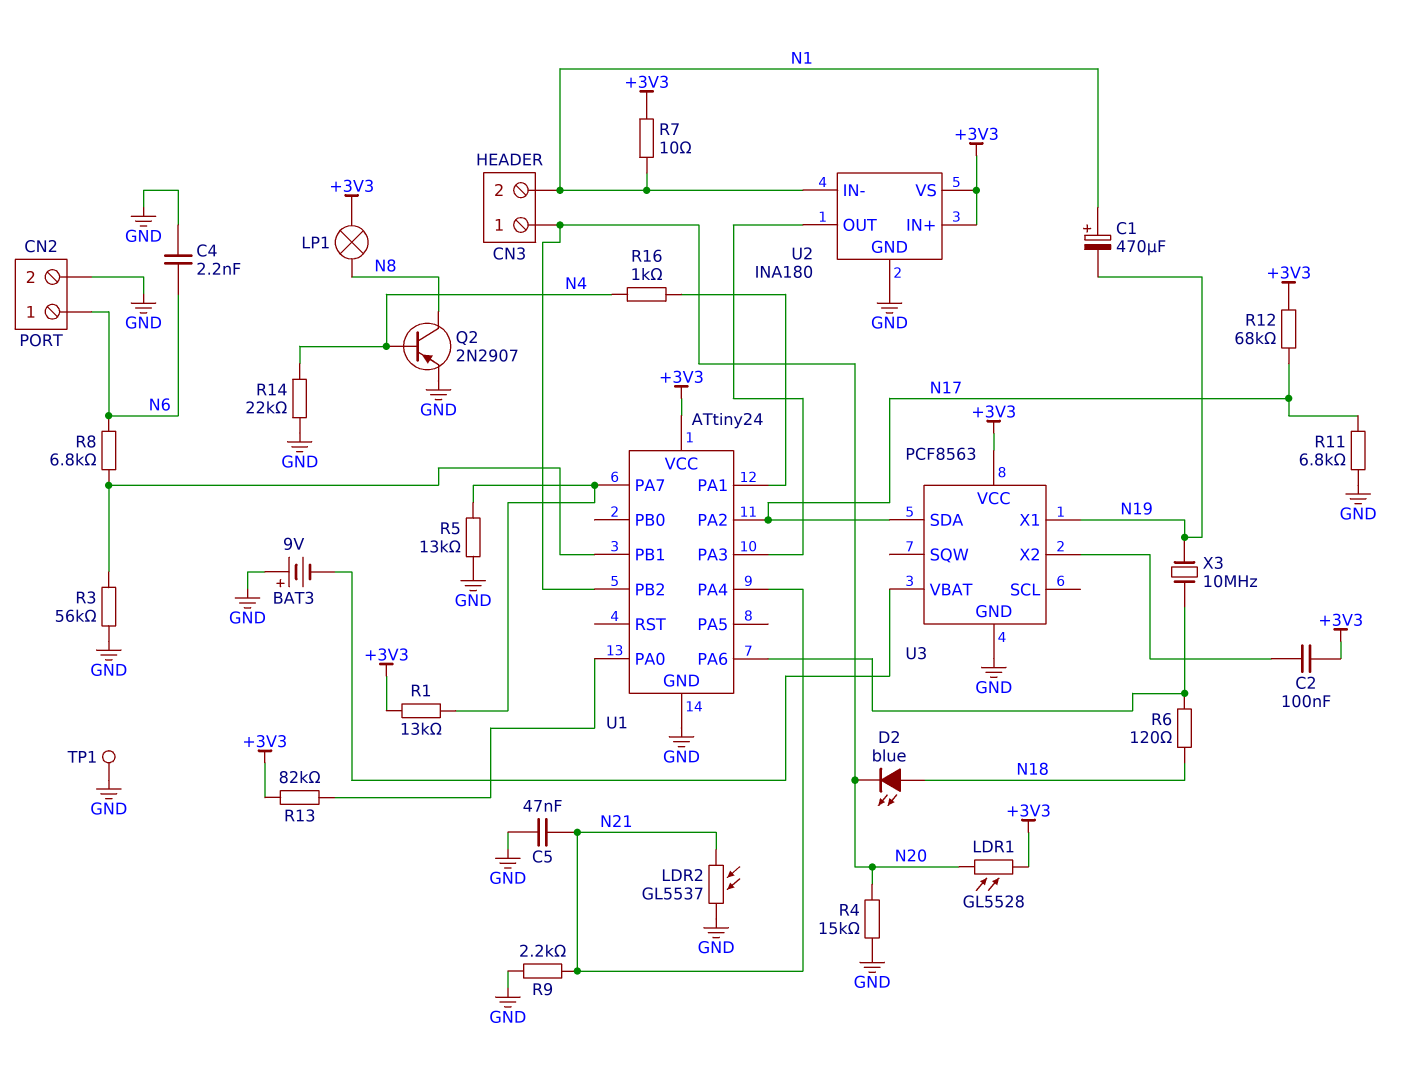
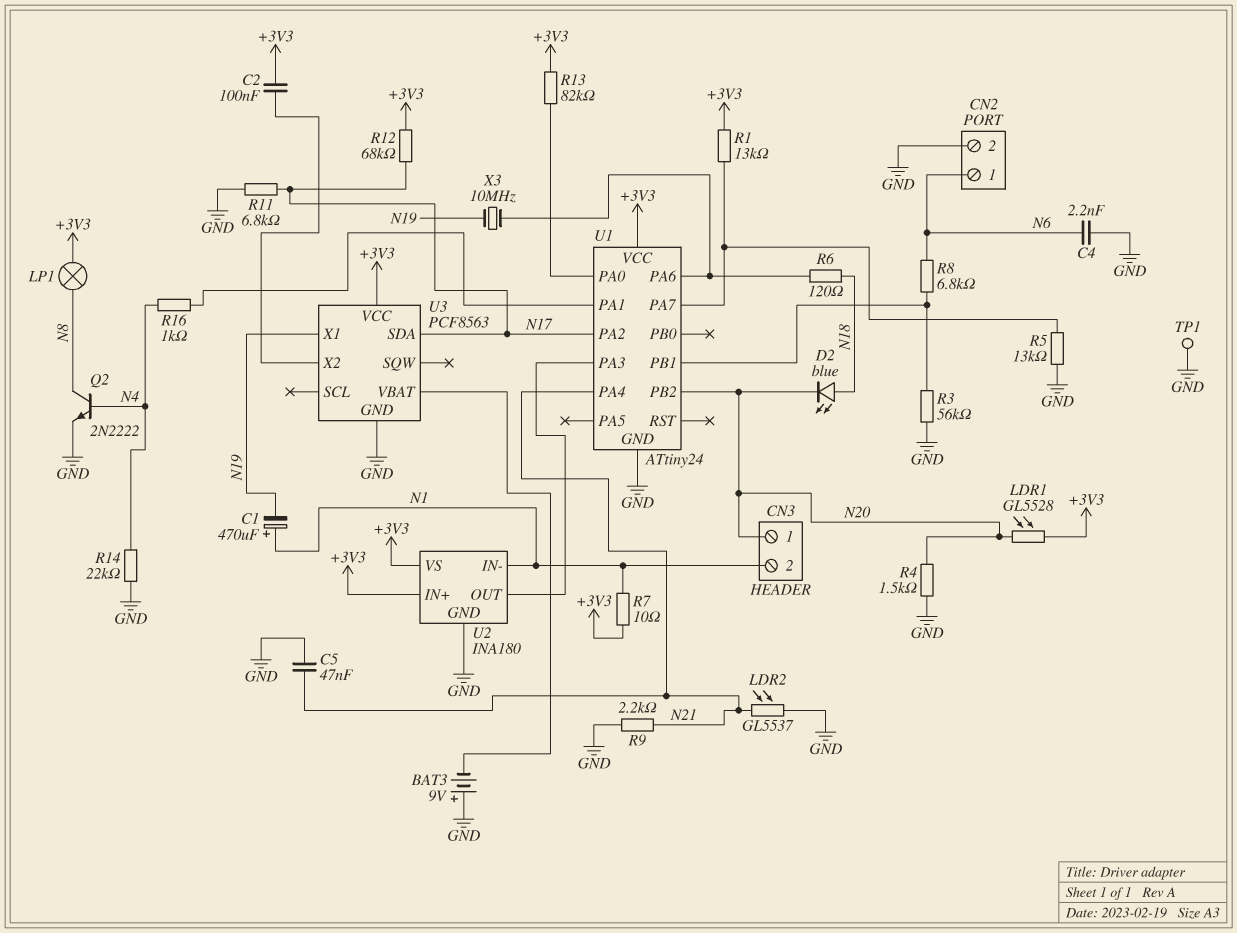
Q2: PNP 2N2907 (B N4, C N8, E GND) -> NPN 2N2222 (B N4, C N8, E GND)
R4: 15k (GND, N20) -> 1.5k (GND, N20)

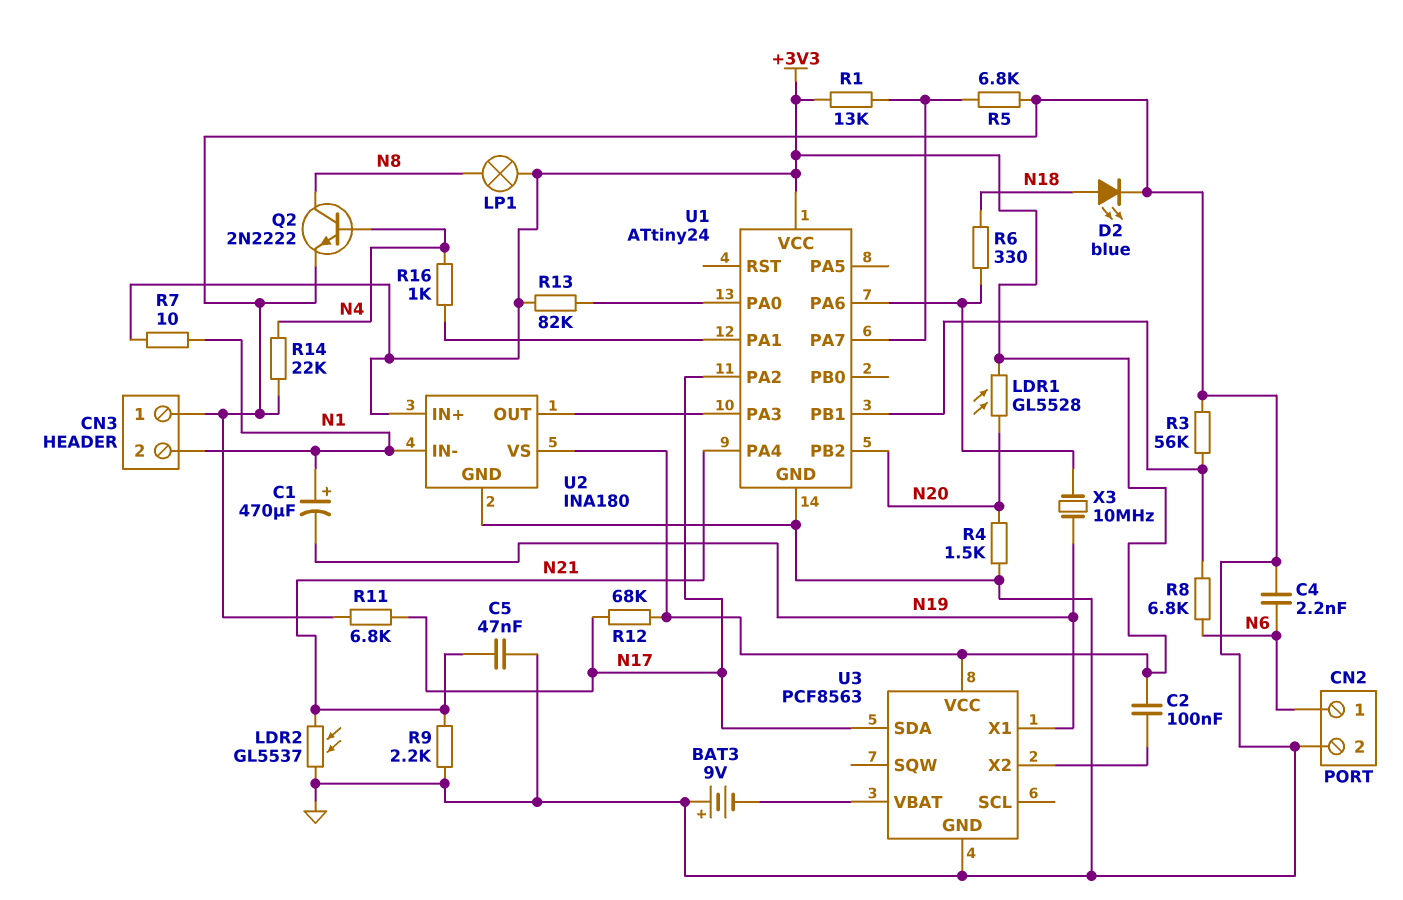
CN3 pin 1: N20 -> GND
D2: LED blue (A N18, K N20) -> LED blue (A N18, K GND)
R5: 13k (GND, U1/PA7) -> 6.8k (GND, U1/PA7)
R6: 120 (N18, U1/PA6) -> 330 (N18, U1/PA6)
TP1: test point (GND) -> none

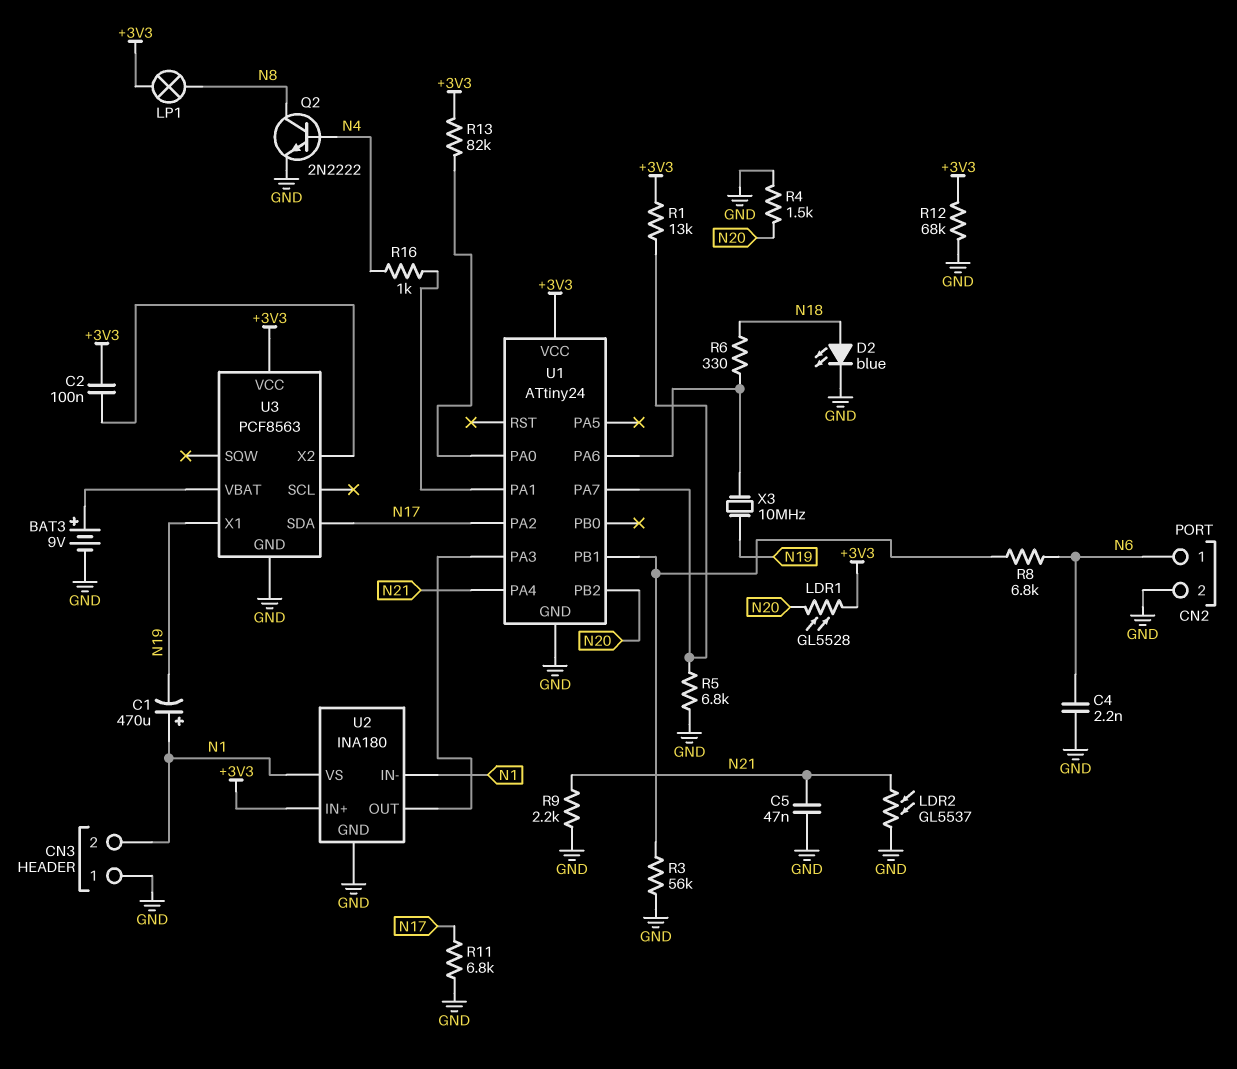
BAT3: 9V (plus GND, minus U3/VBAT) -> 9V (plus U3/VBAT, minus GND)
R7: 10 (+3V3, N1) -> none
R12: 68k (+3V3, N17) -> 68k (+3V3, GND)
R14: 22k (GND, N4) -> none
U2 pin VS: +3V3 -> N1

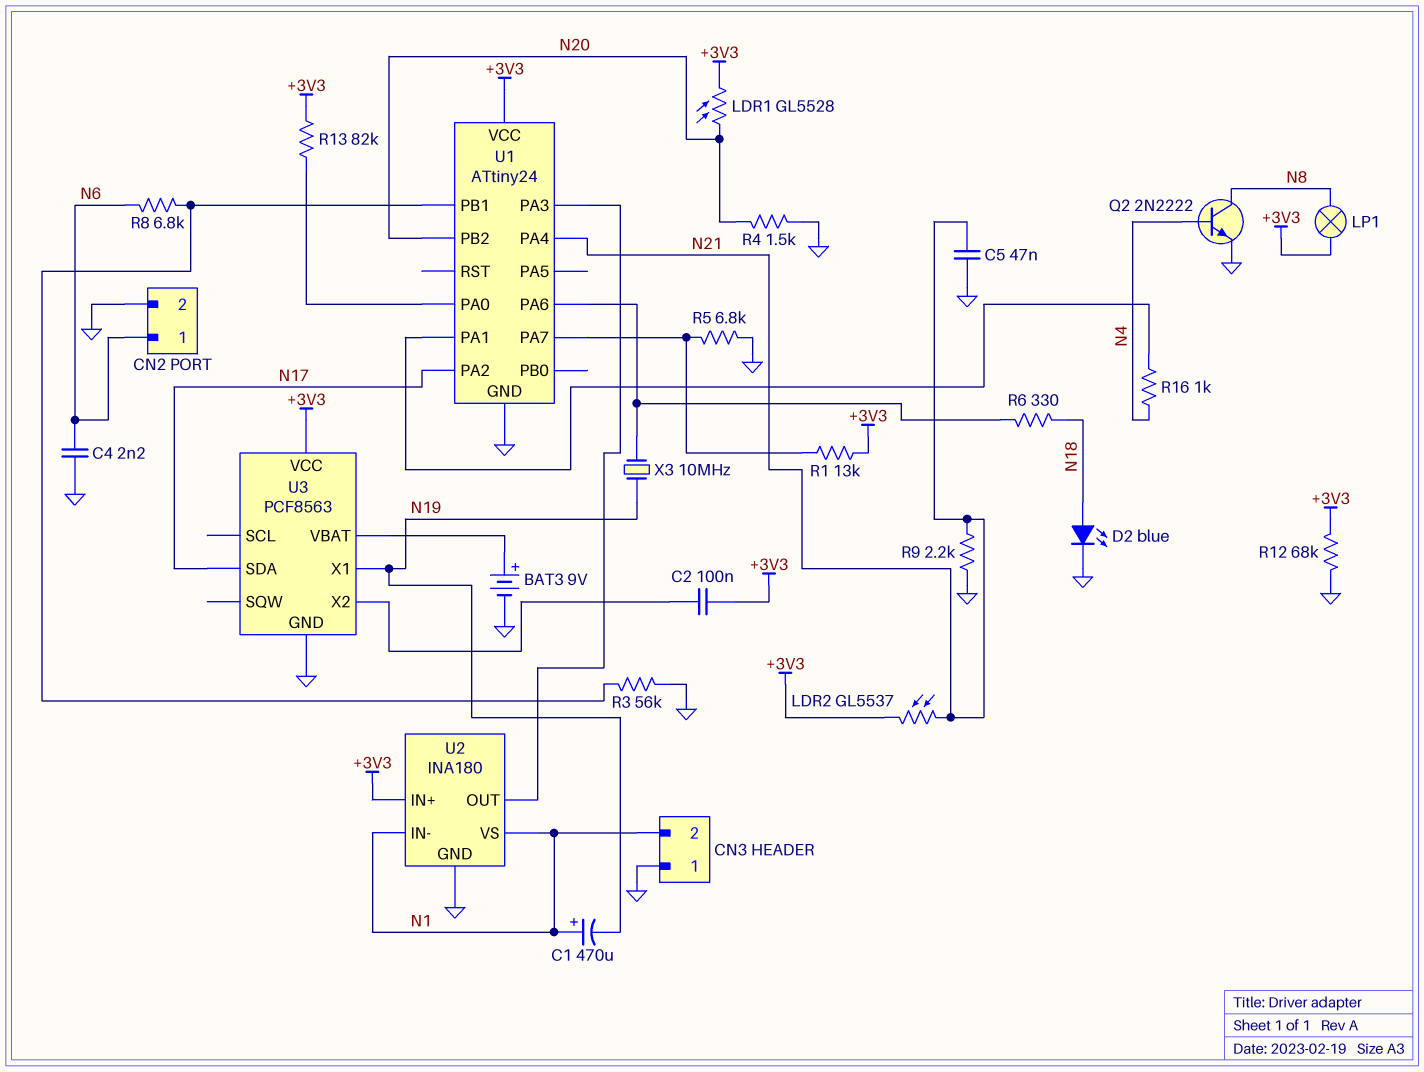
LDR2: GL5537 (GND, N21) -> GL5537 (+3V3, N21)
R11: 6.8k (GND, N17) -> none

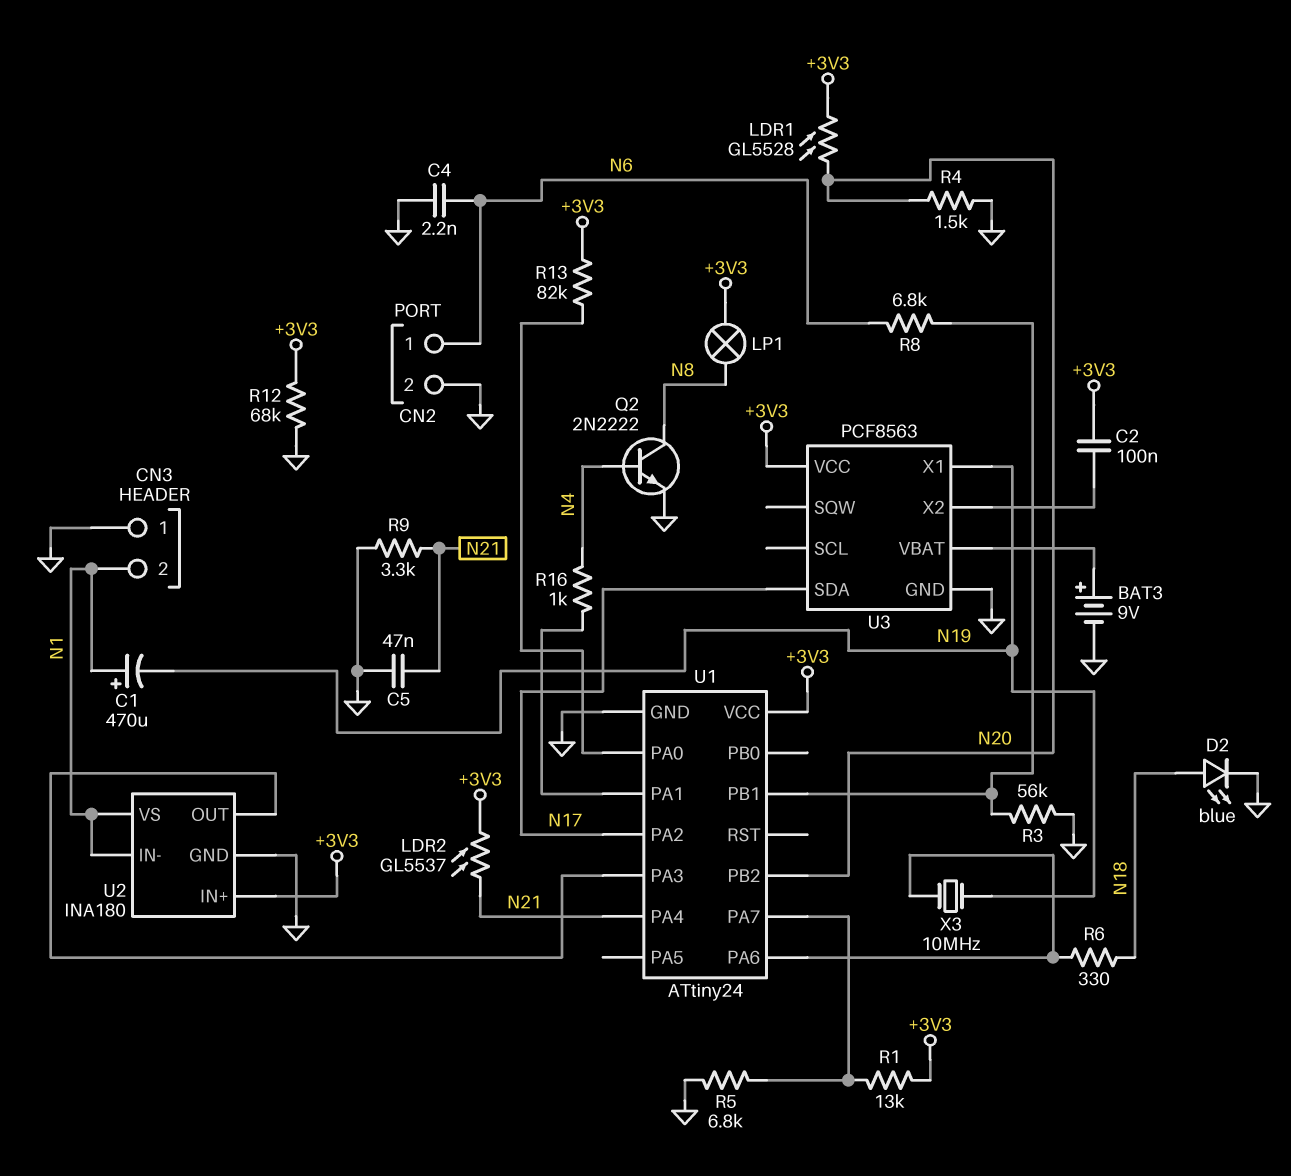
R9: 2.2k (GND, N21) -> 3.3k (GND, N21)

